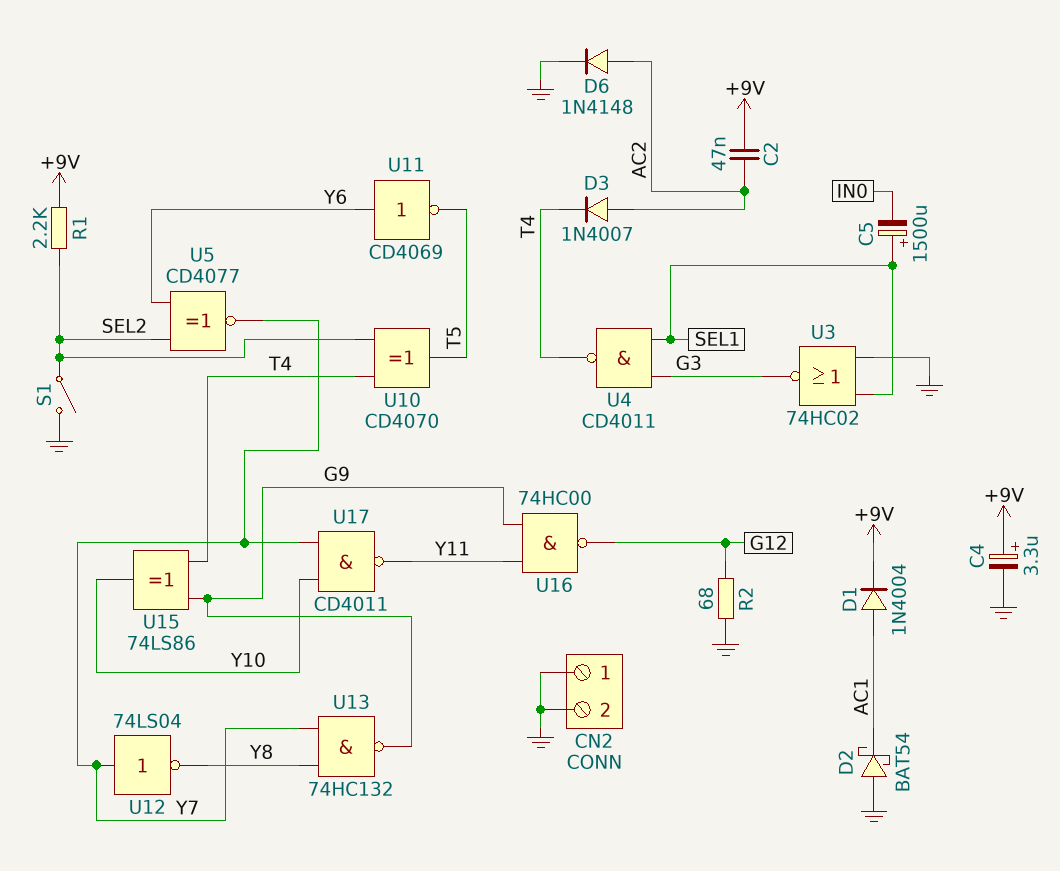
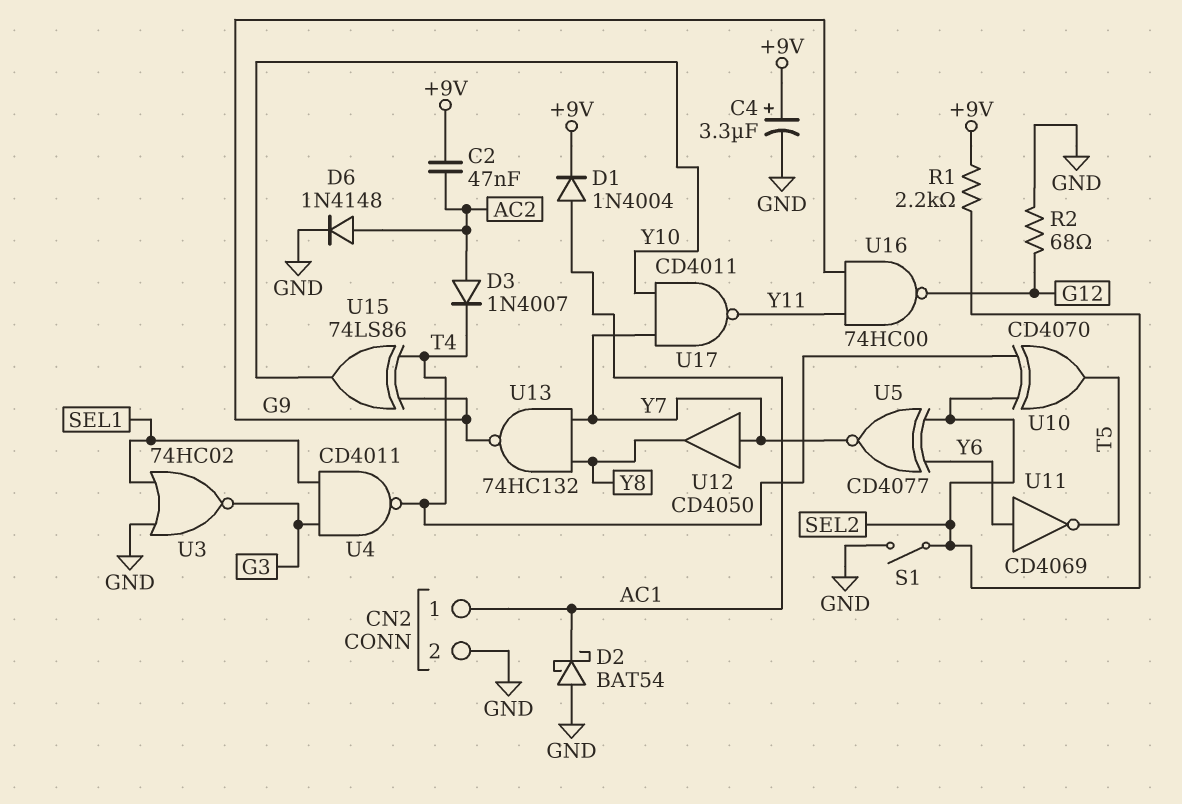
C5: 1500uF (plus SEL1, minus IN0) -> none
CN2 pin 1: GND -> AC1
U12: NOT 74LS04 (in Y7, out Y8) -> buffer CD4050 (in Y7, out Y8)

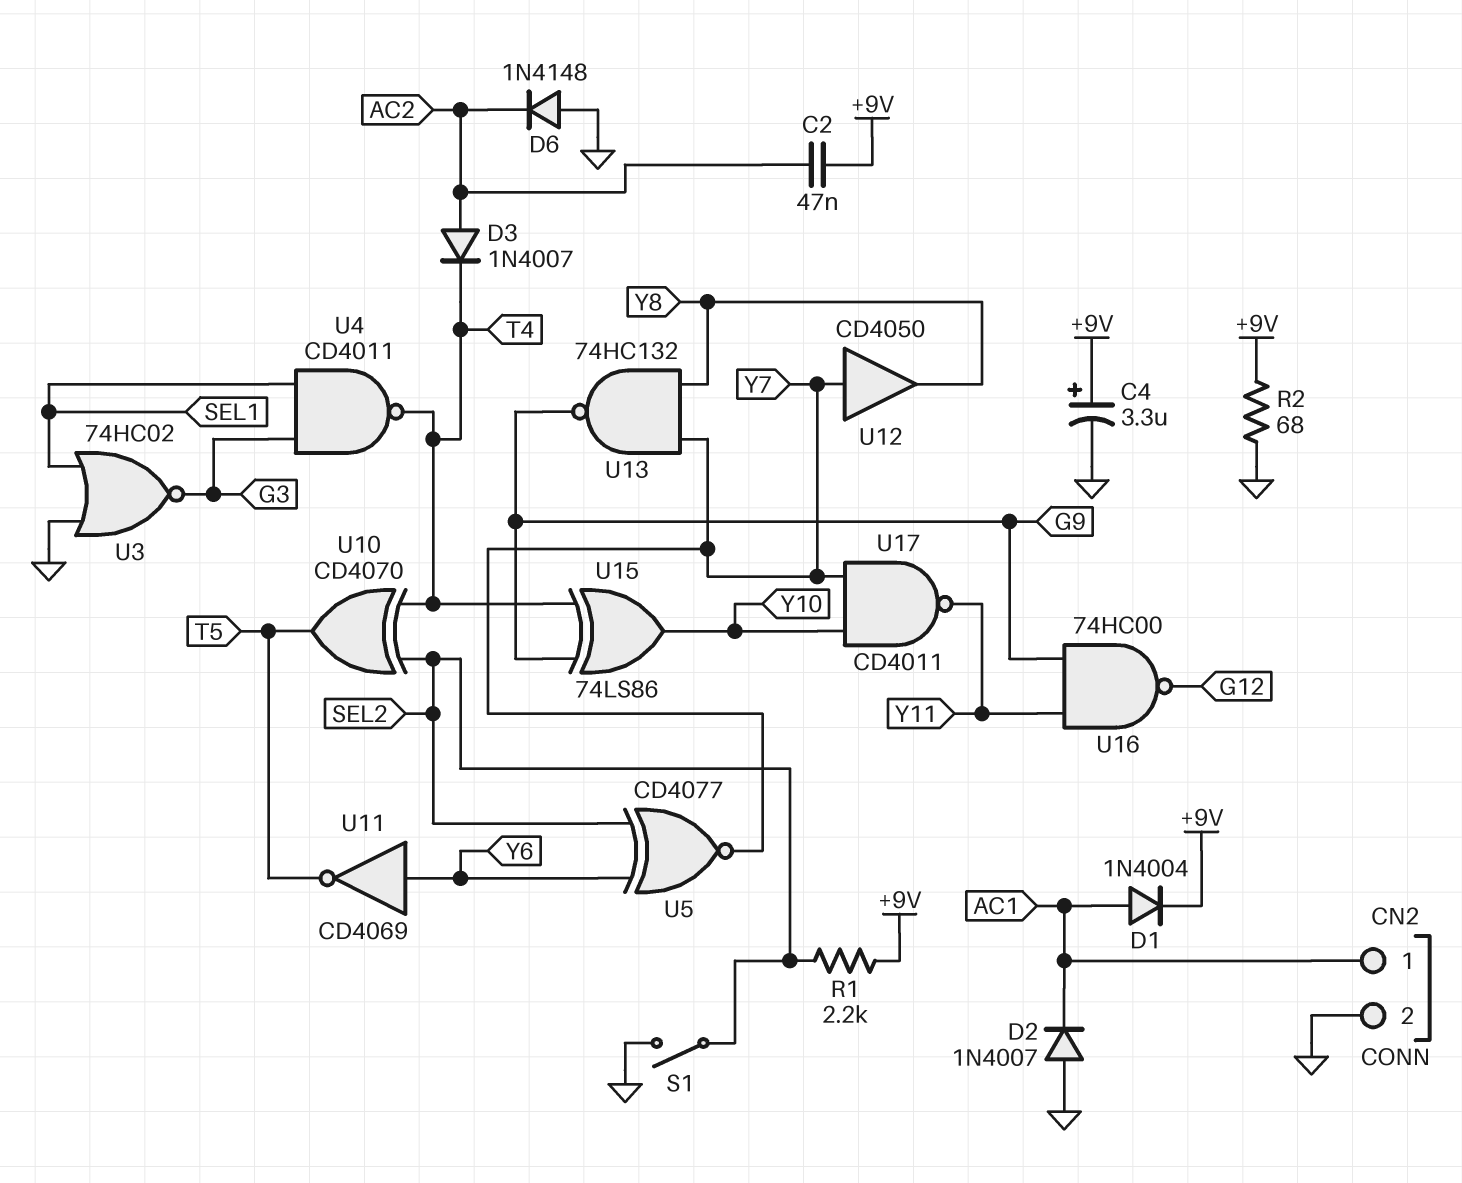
D2: schottky BAT54 (A GND, K AC1) -> diode 1N4007 (A GND, K AC1)
D6: diode 1N4148 (A AC2, K GND) -> diode 1N4148 (A GND, K AC2)
R2: 68 (G12, GND) -> 68 (+9V, GND)

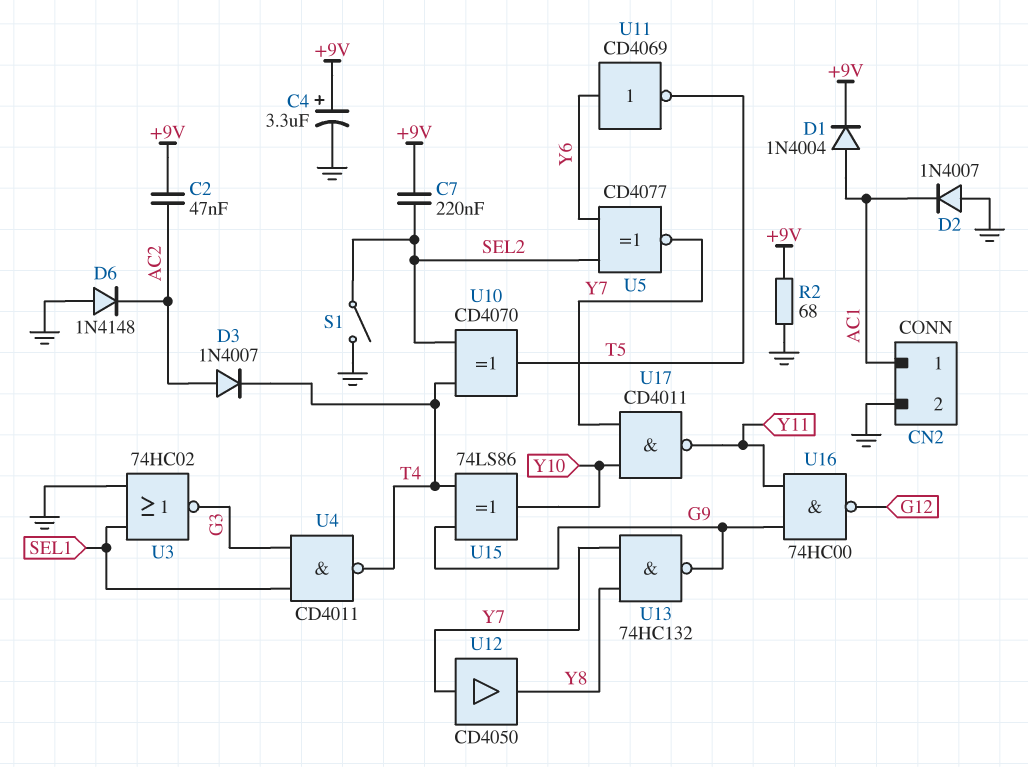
C7: none -> 220nF (+9V, SEL2)
R1: 2.2k (+9V, SEL2) -> none

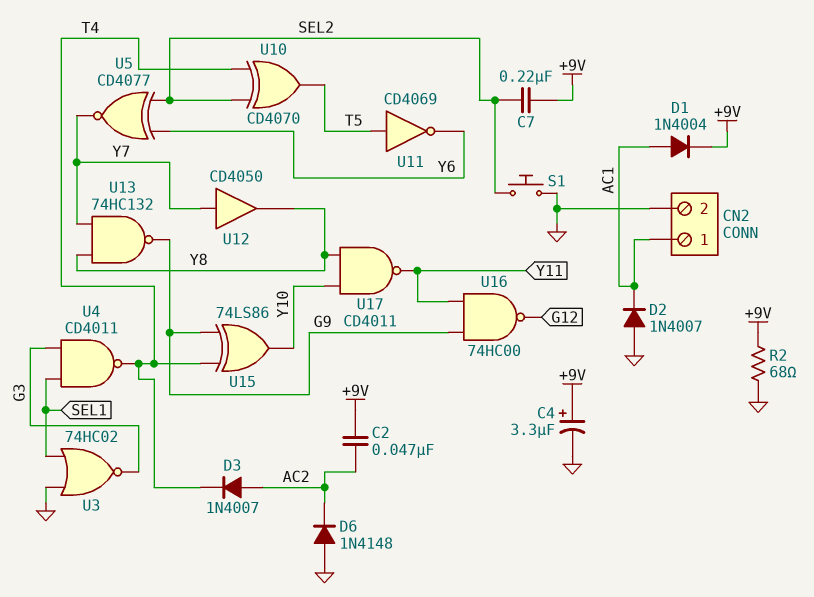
S1: switch (GND, SEL2) -> button (GND, SEL2)
U11: NOT CD4069 (in Y6, out T5) -> NOT CD4069 (in T5, out Y6)
U17: NAND CD4011 (in Y7, in Y10, out Y11) -> NAND CD4011 (in Y8, in Y10, out Y11)

